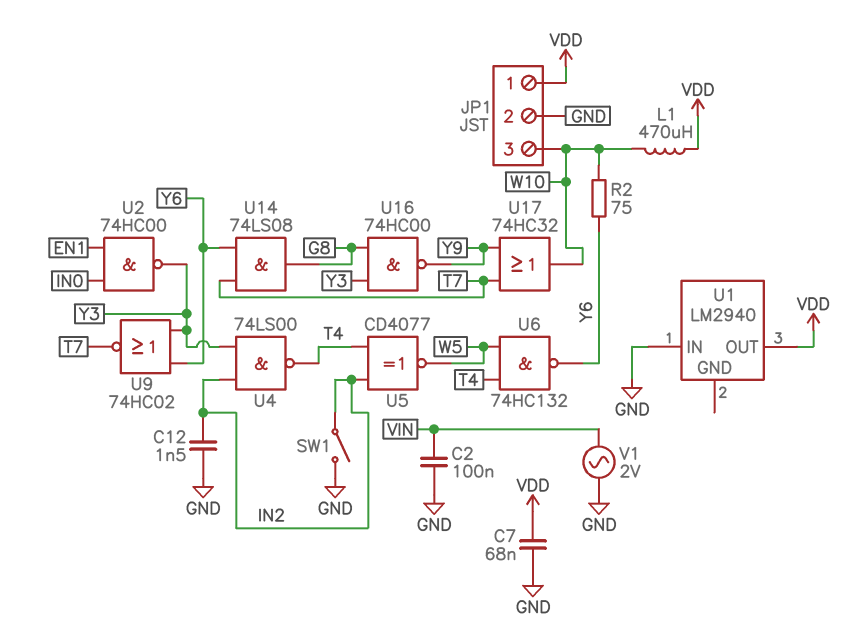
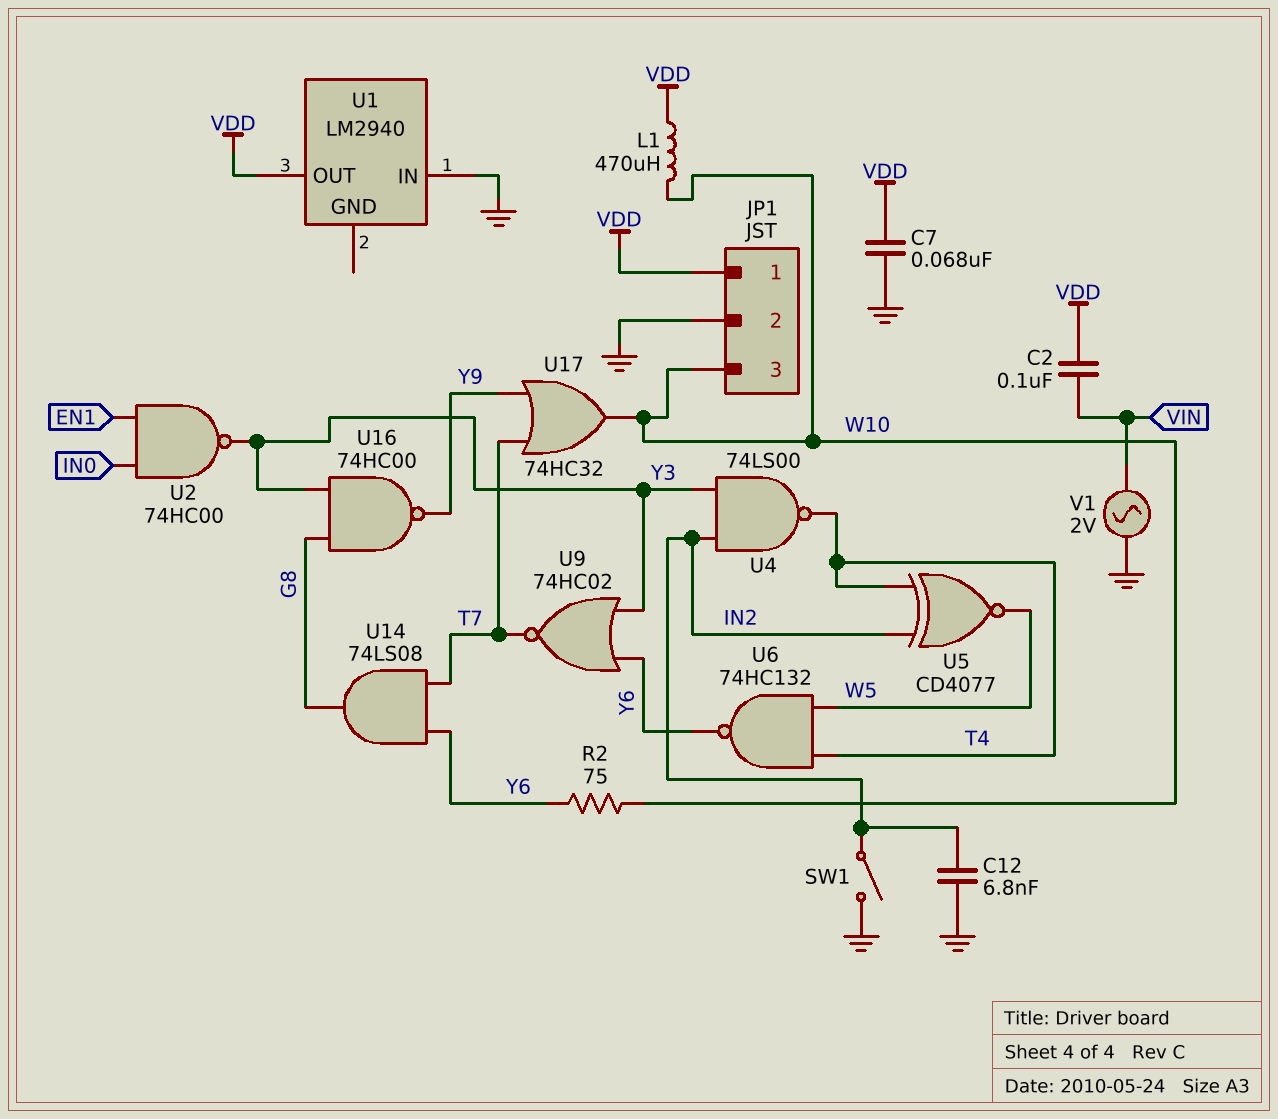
C2: 100nF (GND, VIN) -> 100nF (VDD, VIN)
C12: 1.5nF (GND, IN2) -> 6.8nF (GND, IN2)

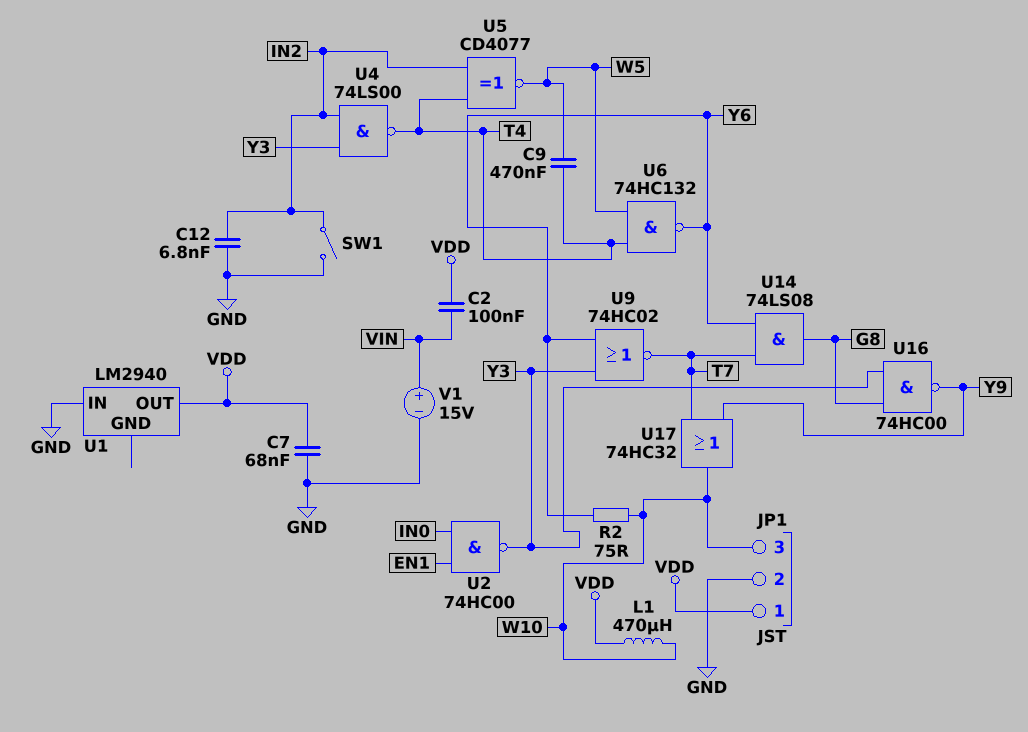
C9: none -> 470nF (T4, W5)
V1: AC 2V (GND, VIN) -> 15V (plus VIN, minus GND)

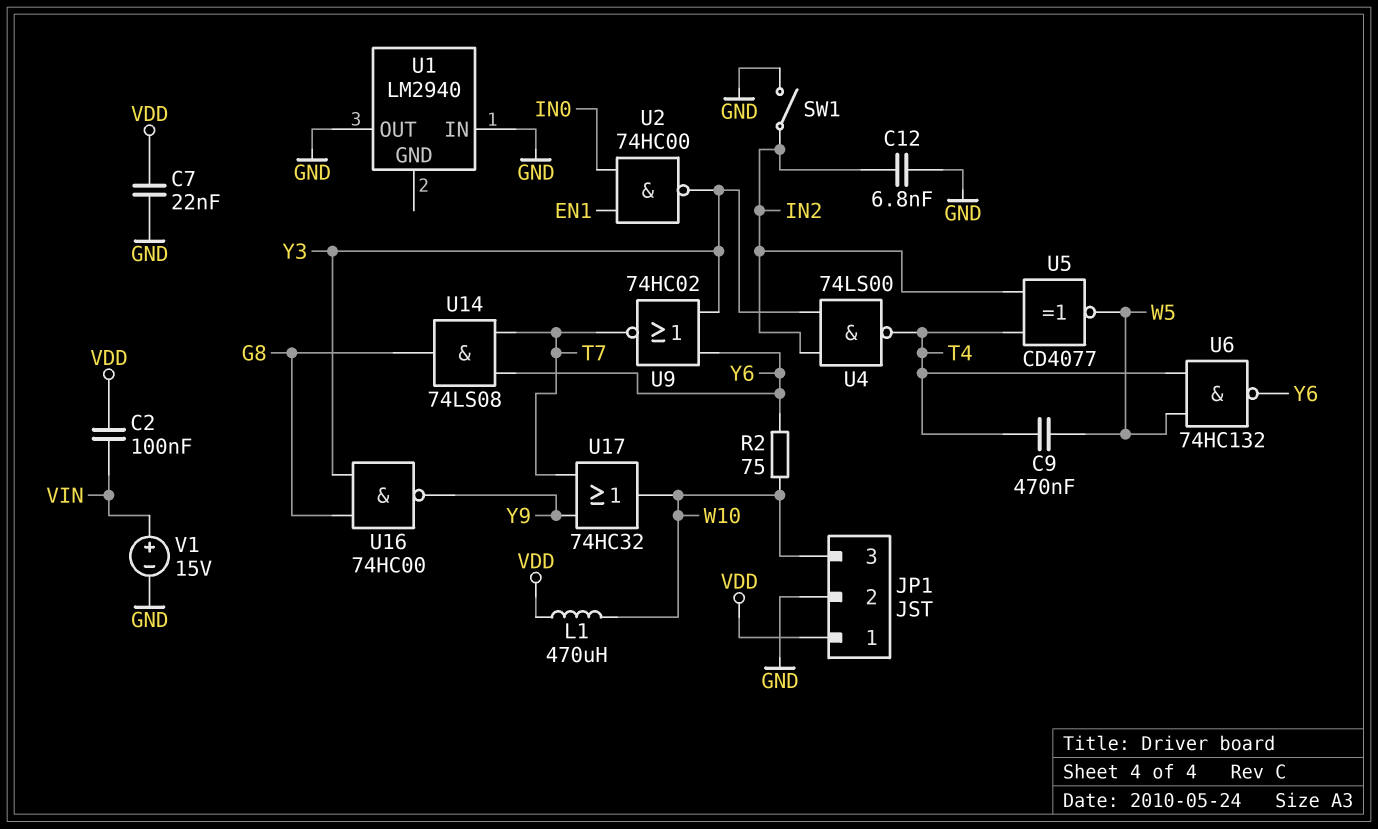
C7: 68nF (GND, VDD) -> 22nF (GND, VDD)
U1 pin OUT: VDD -> GND

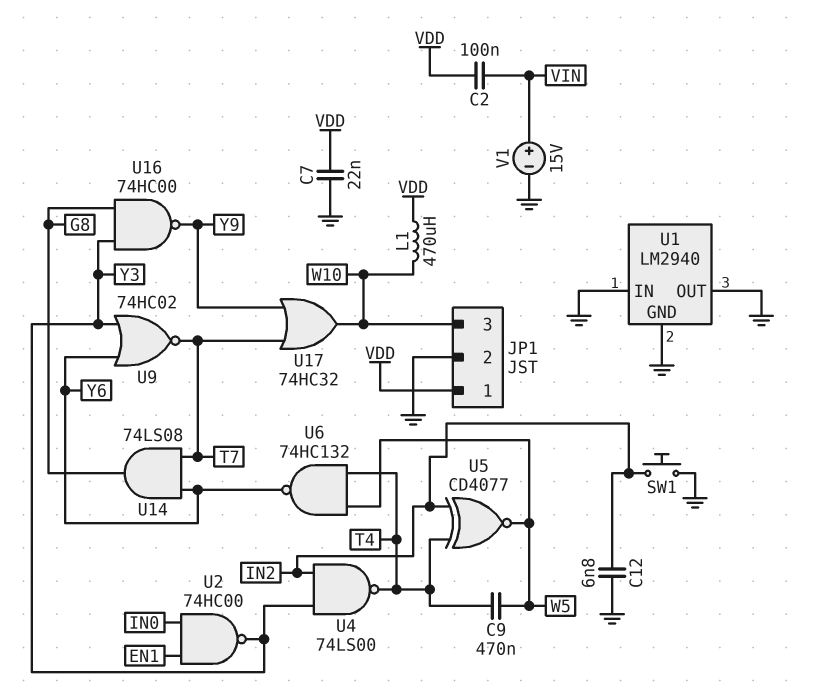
R2: 75 (W10, Y6) -> none
SW1: switch (GND, IN2) -> button (GND, IN2)
U1 pin GND: none -> GND

